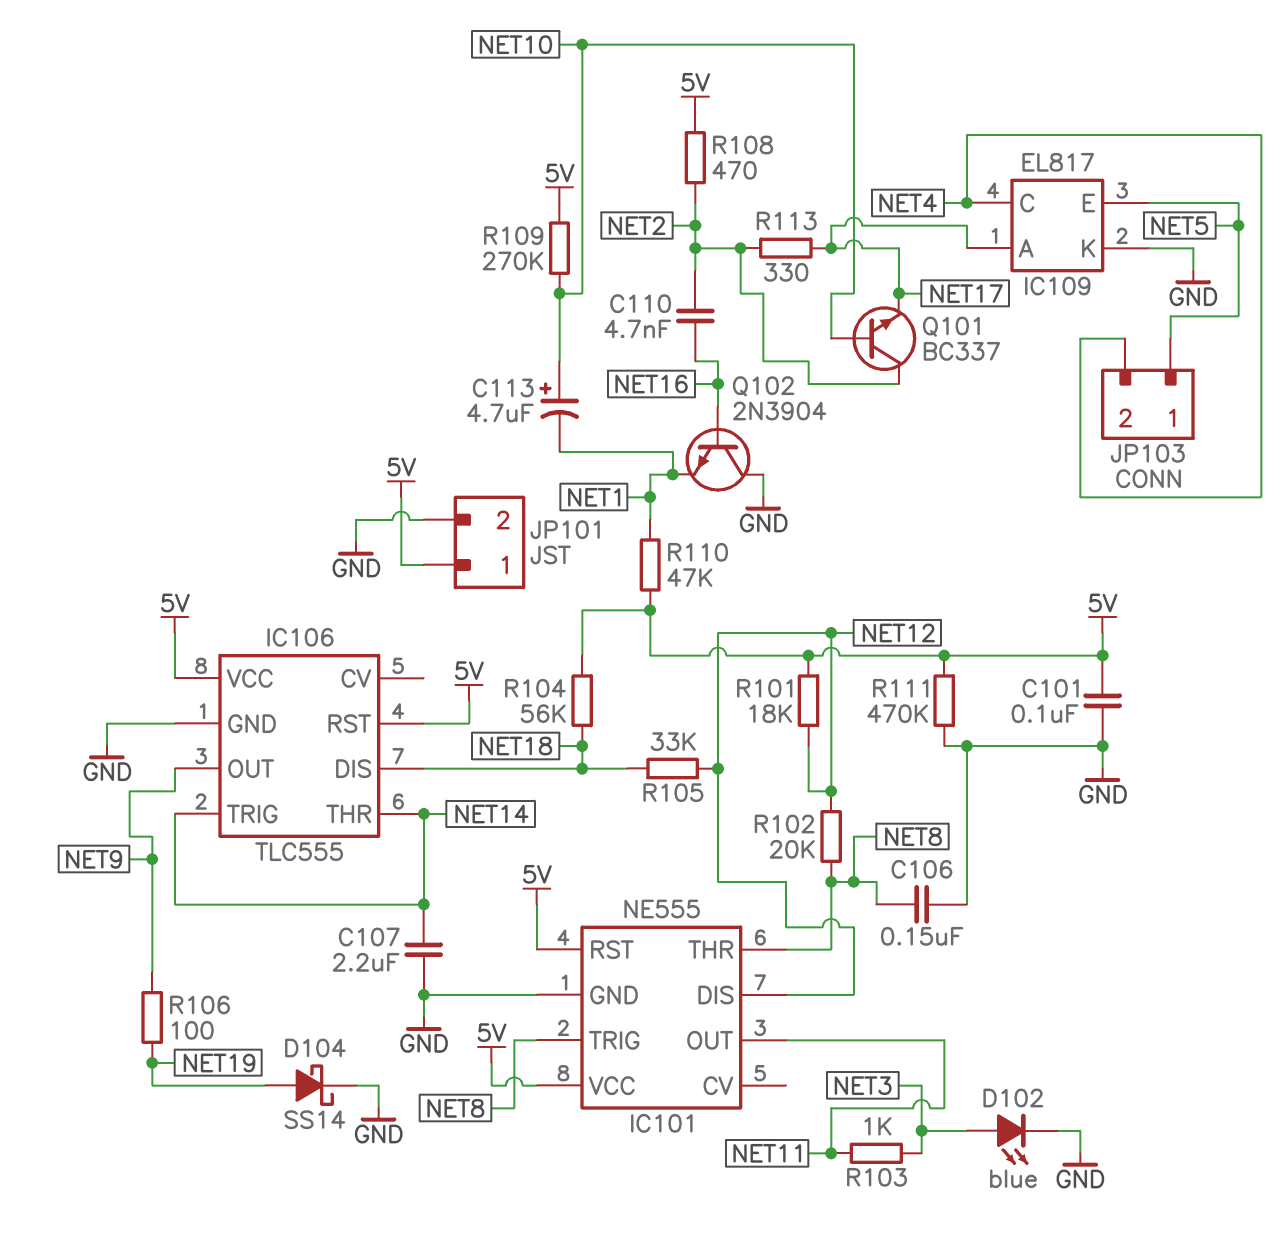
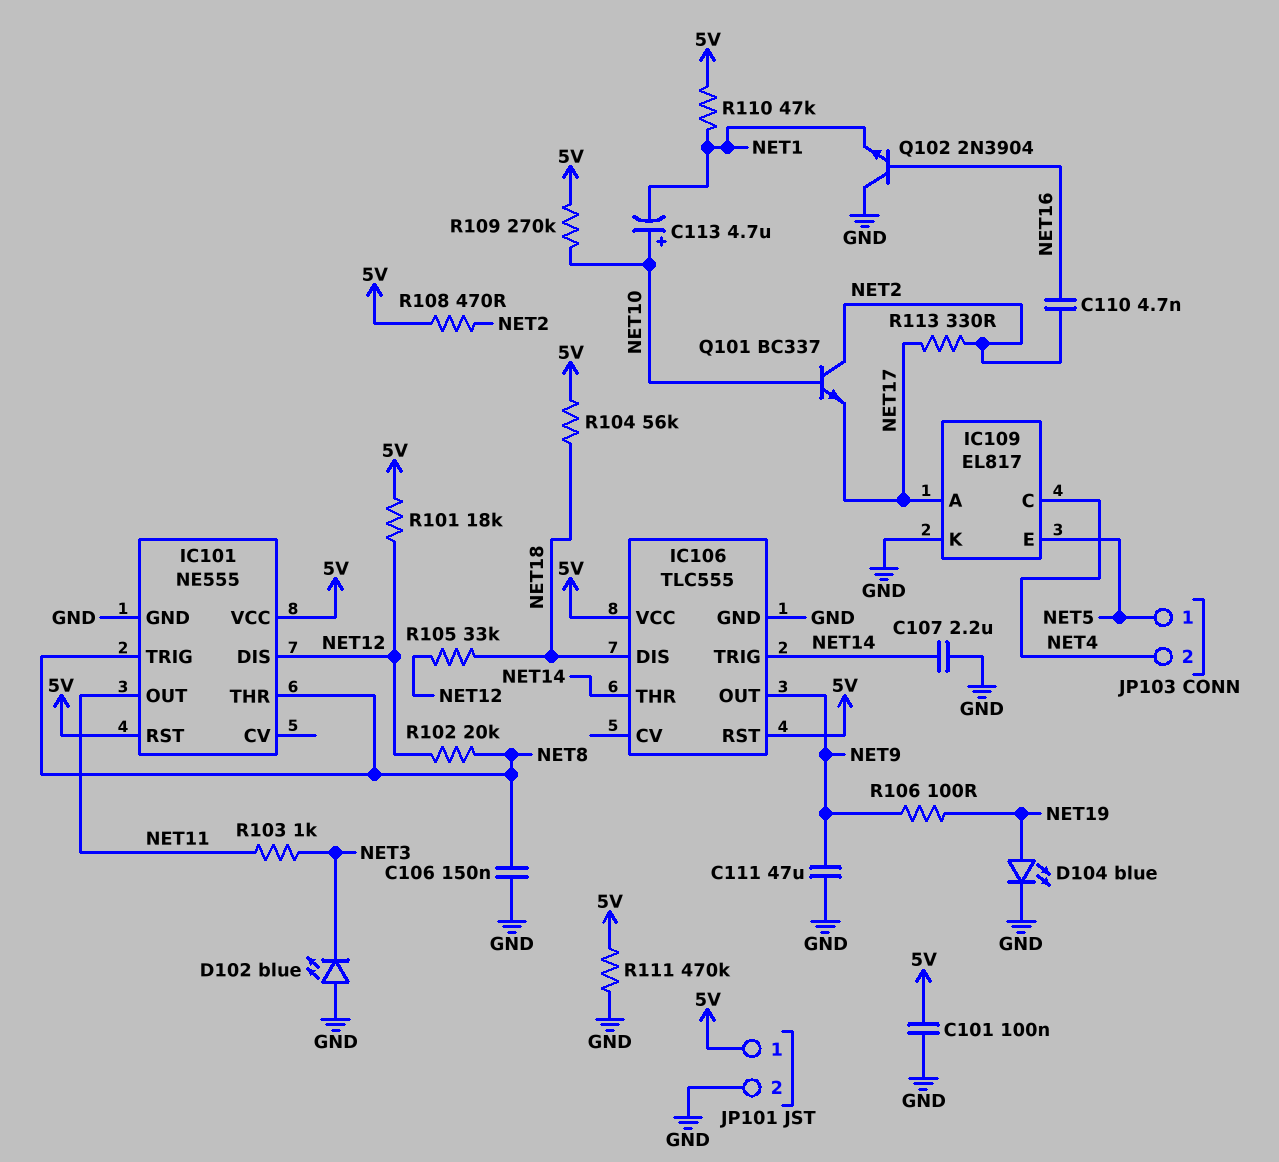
C111: none -> 47uF (GND, NET9)
D102: LED blue (A NET3, K GND) -> LED blue (A GND, K NET3)
D104: schottky SS14 (A NET19, K GND) -> LED blue (A NET19, K GND)

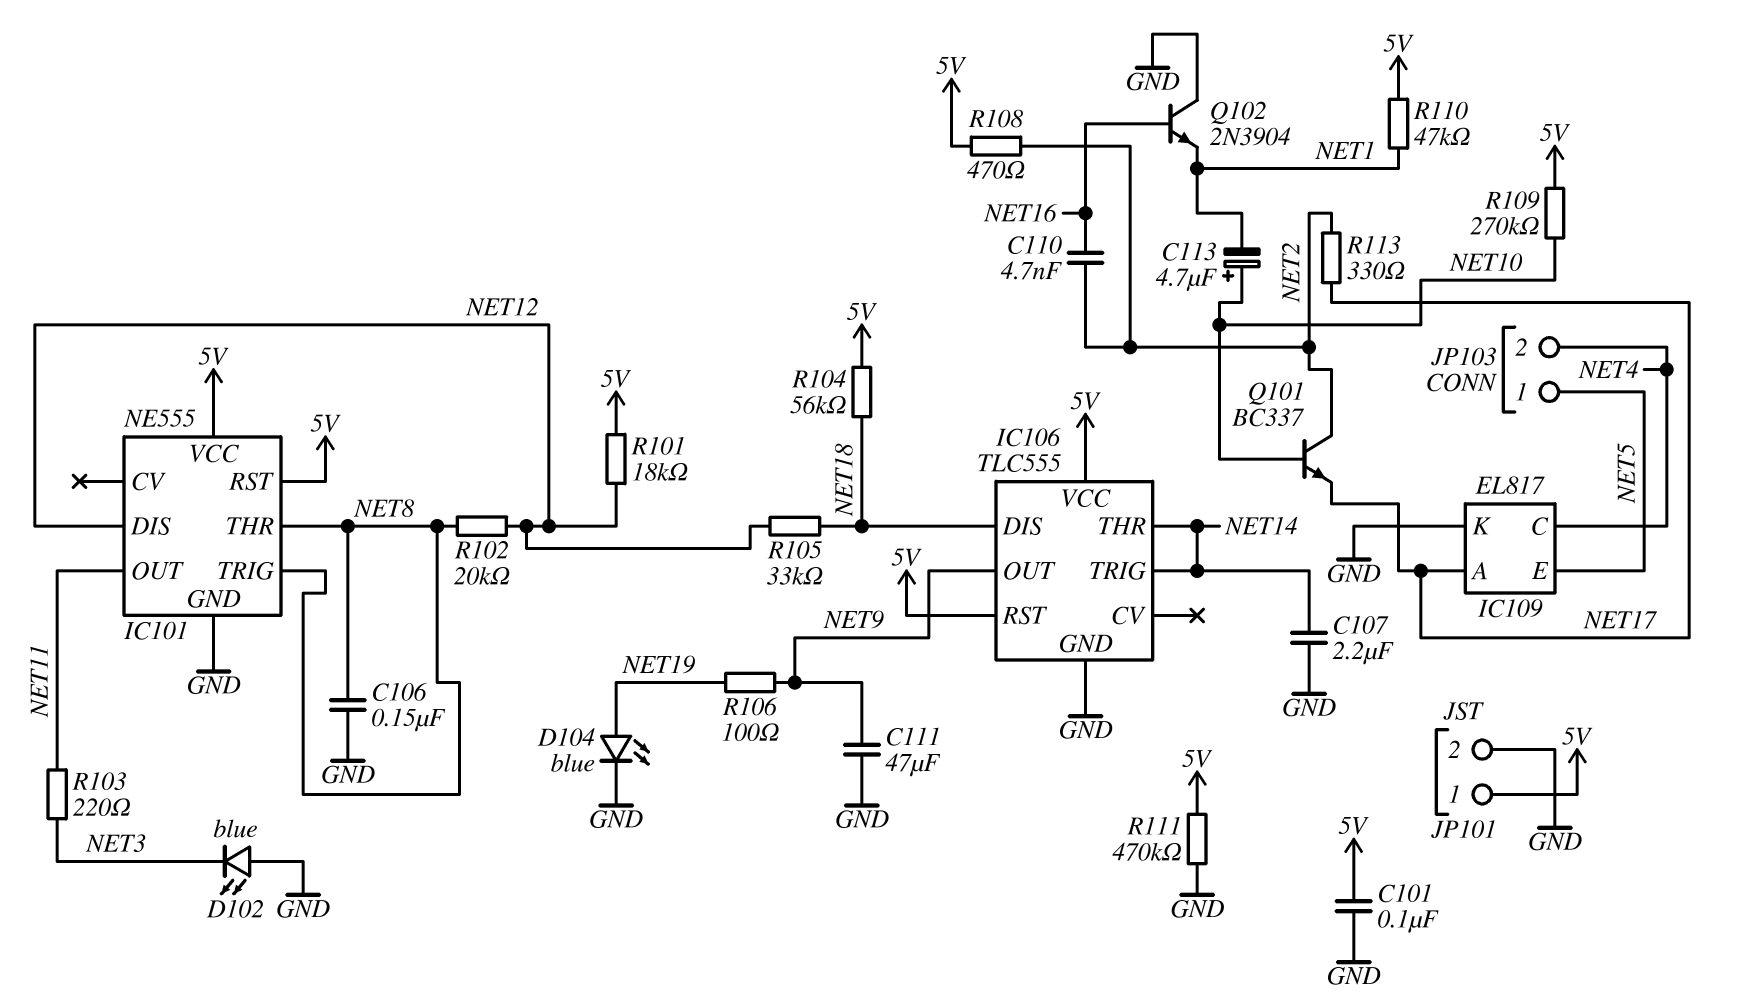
R103: 1k (NET3, NET11) -> 220 (NET3, NET11)

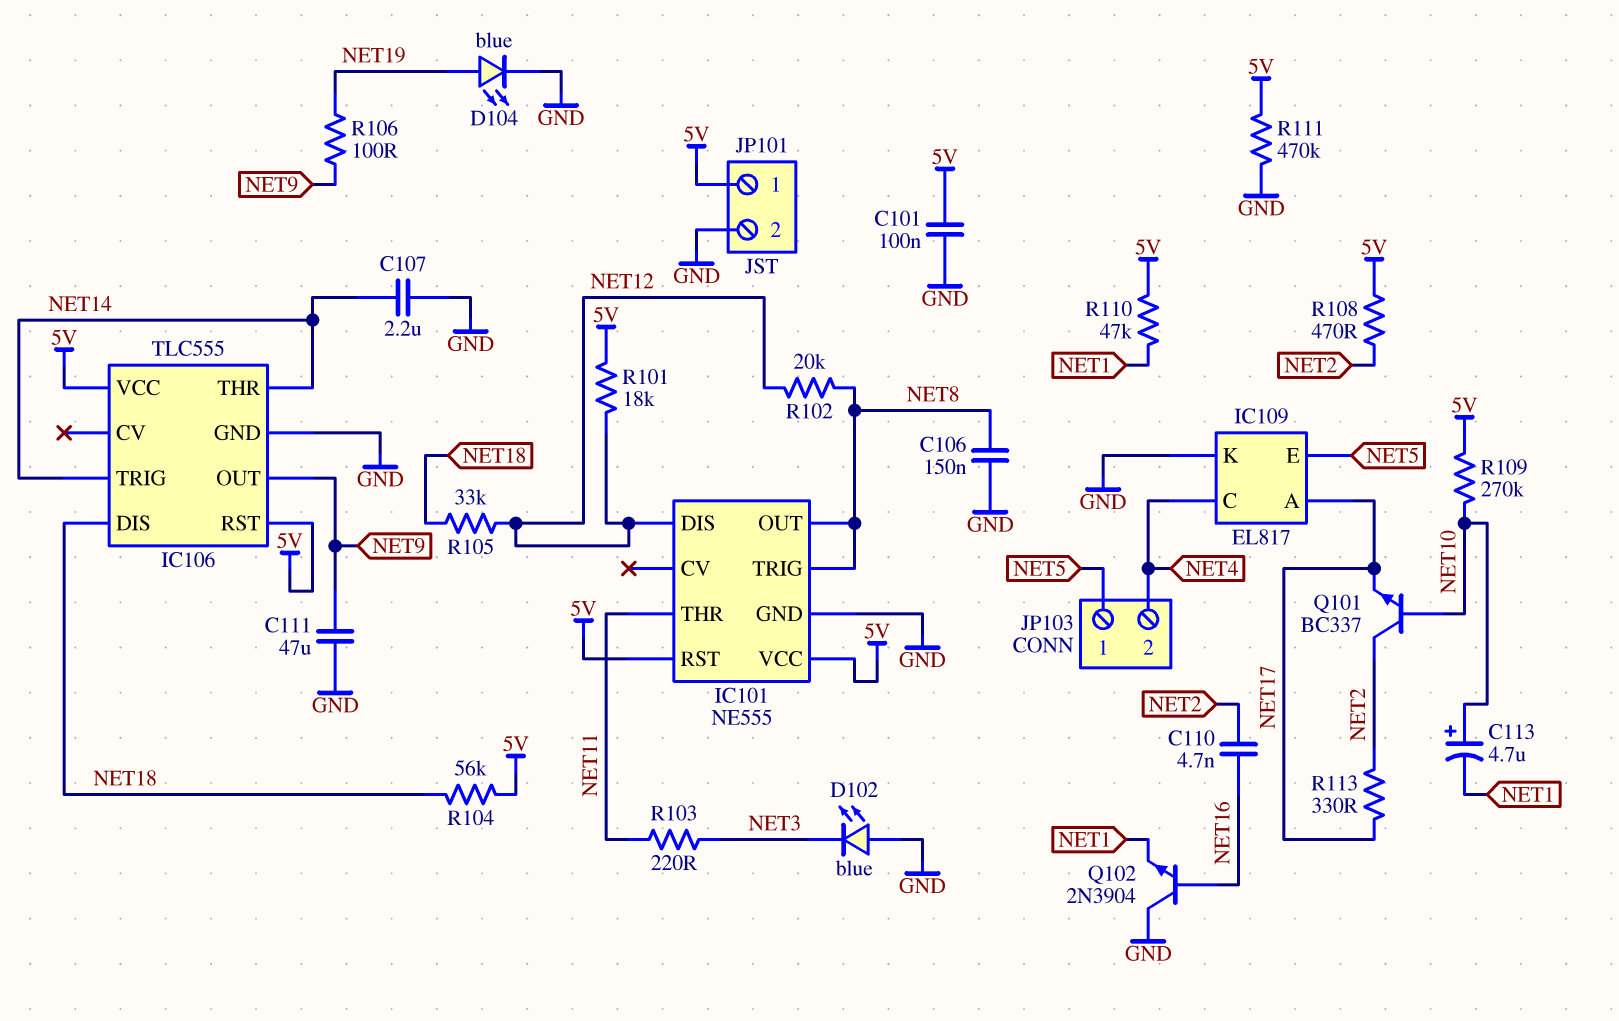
IC101 pin OUT: NET11 -> NET8
IC101 pin THR: NET8 -> NET11

